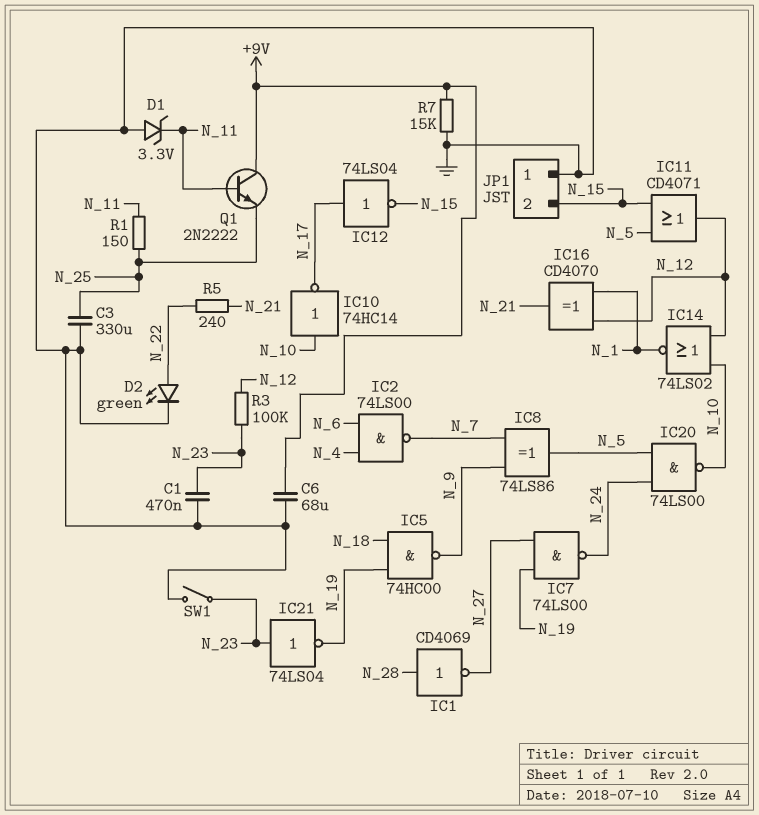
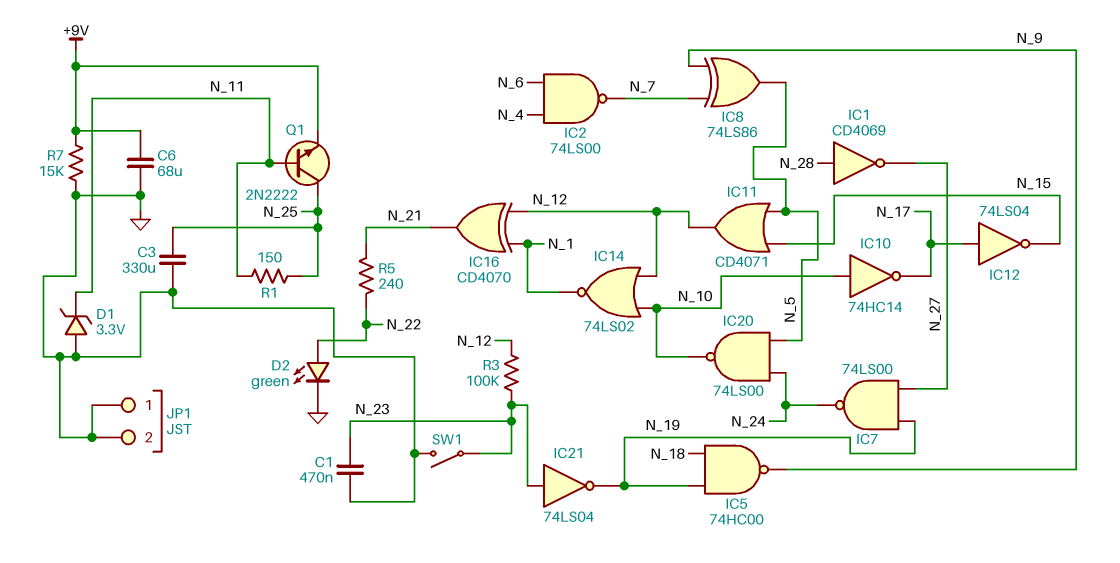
JP1 pin 2: N_15 -> GND
Q1: NPN 2N2222 (B N_11, C +9V, E N_25) -> NPN 2N2222 (B N_11, C N_25, E +9V)

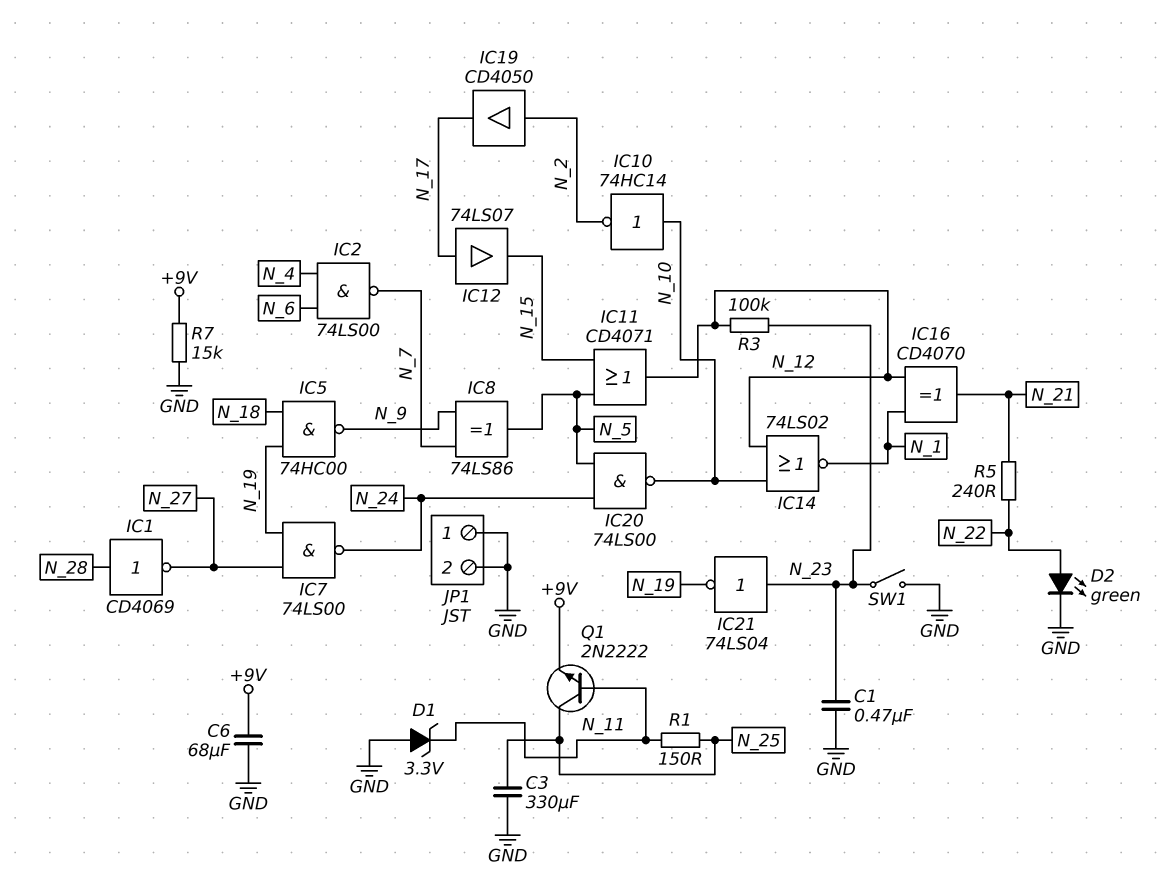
IC10: NOT 74HC14 (in N_10, out N_17) -> NOT 74HC14 (in N_10, out N_2)
IC12: NOT 74LS04 (in N_17, out N_15) -> buffer 74LS07 (in N_17, out N_15)
IC19: none -> buffer CD4050 (in N_2, out N_17)

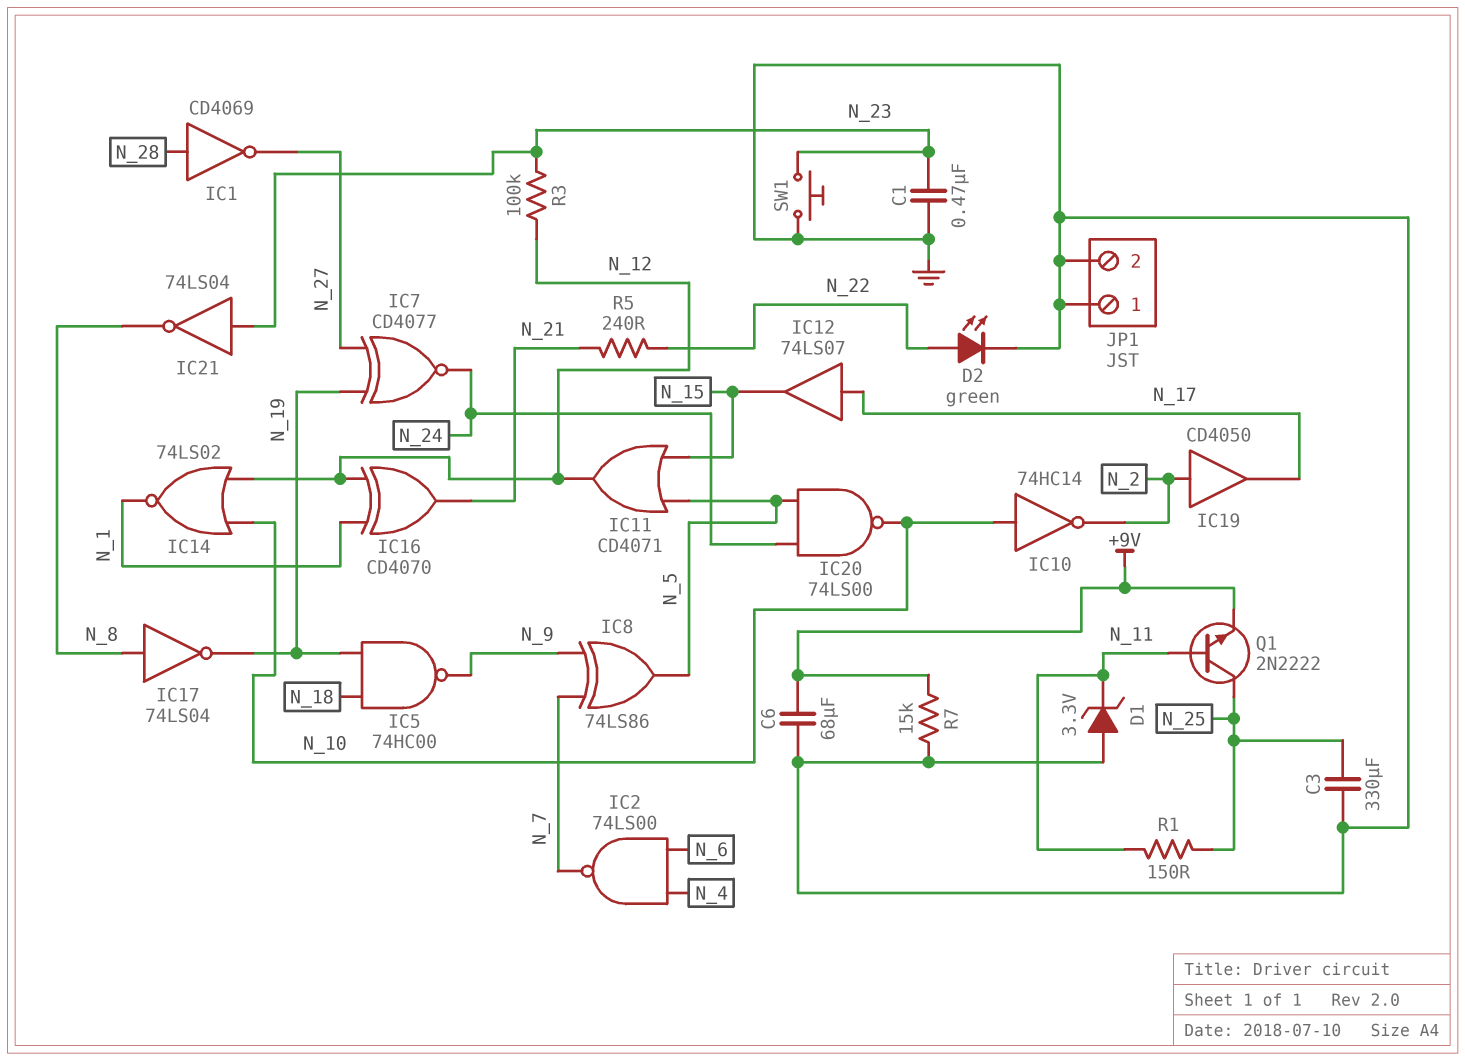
IC7: NAND 74LS00 (in N_19, in N_27, out N_24) -> XNOR CD4077 (in N_19, in N_27, out N_24)
IC17: none -> NOT 74LS04 (in N_8, out N_19)
IC21: NOT 74LS04 (in N_23, out N_19) -> NOT 74LS04 (in N_23, out N_8)
SW1: switch (GND, N_23) -> button (GND, N_23)

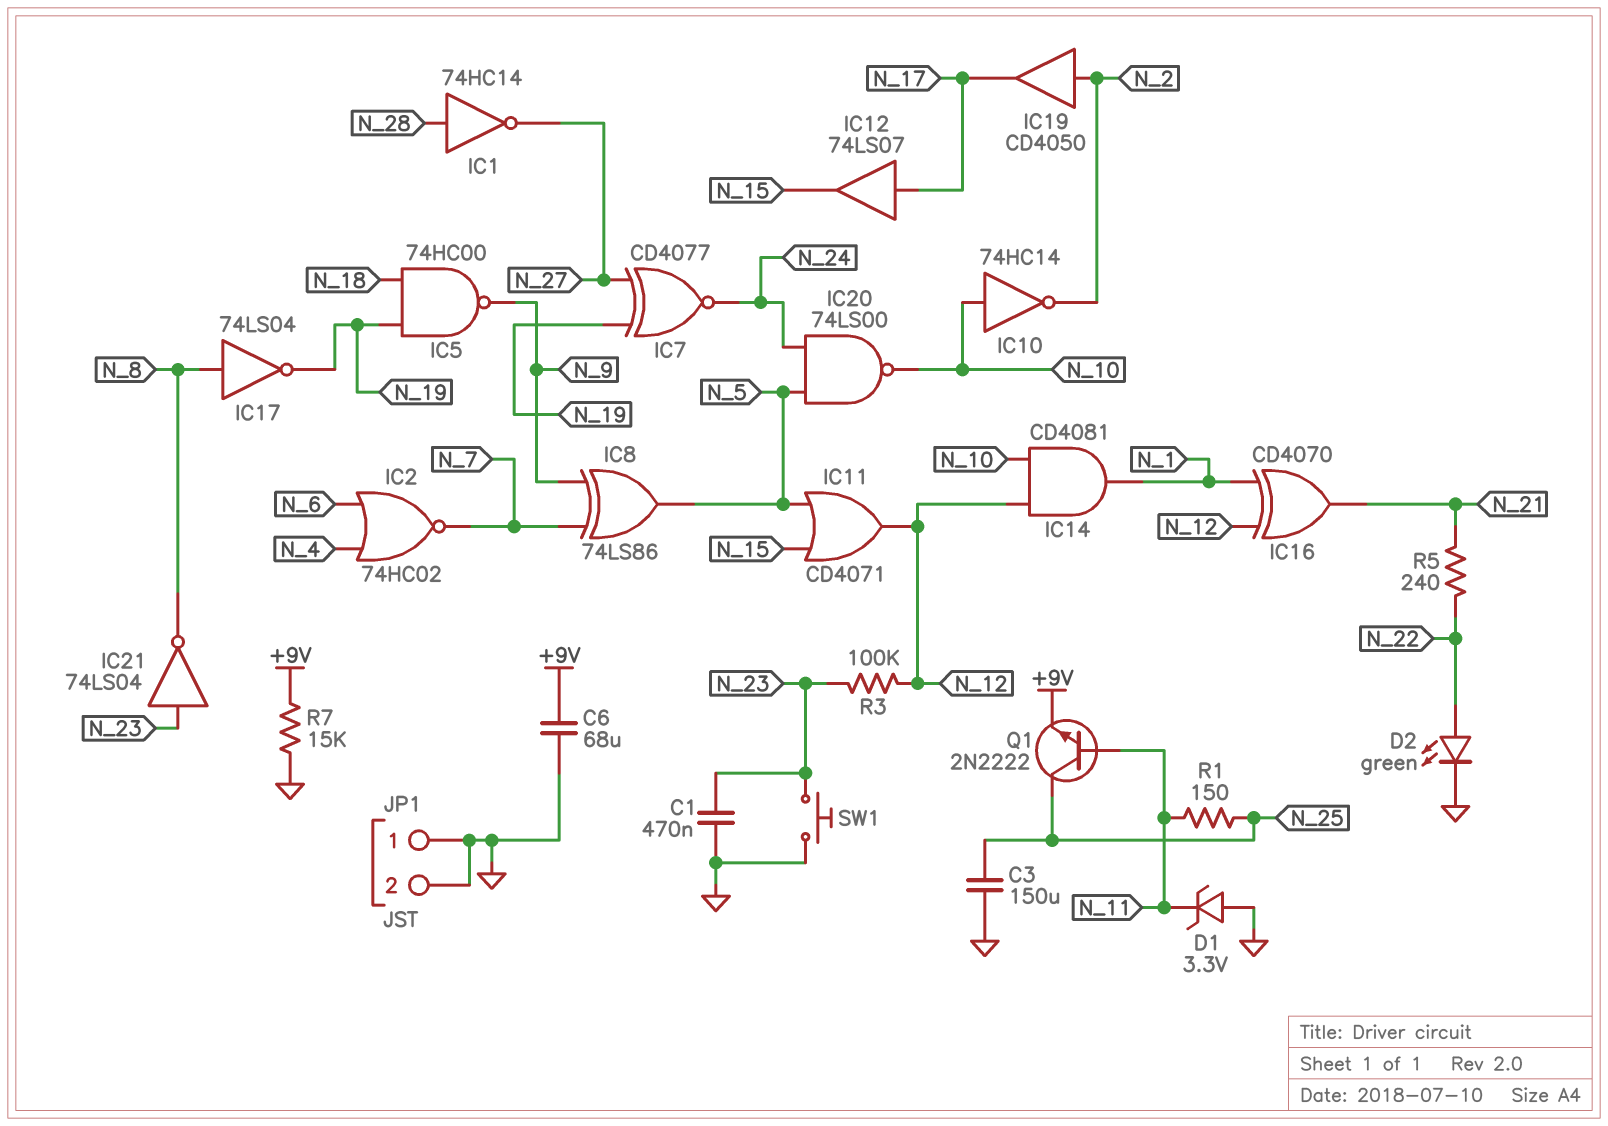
C3: 330uF (GND, N_25) -> 150uF (GND, N_25)
IC1: NOT CD4069 (in N_28, out N_27) -> NOT 74HC14 (in N_28, out N_27)
IC2: NAND 74LS00 (in N_4, in N_6, out N_7) -> NOR 74HC02 (in N_4, in N_6, out N_7)
IC14: NOR 74LS02 (in N_10, in N_12, out N_1) -> AND CD4081 (in N_10, in N_12, out N_1)

